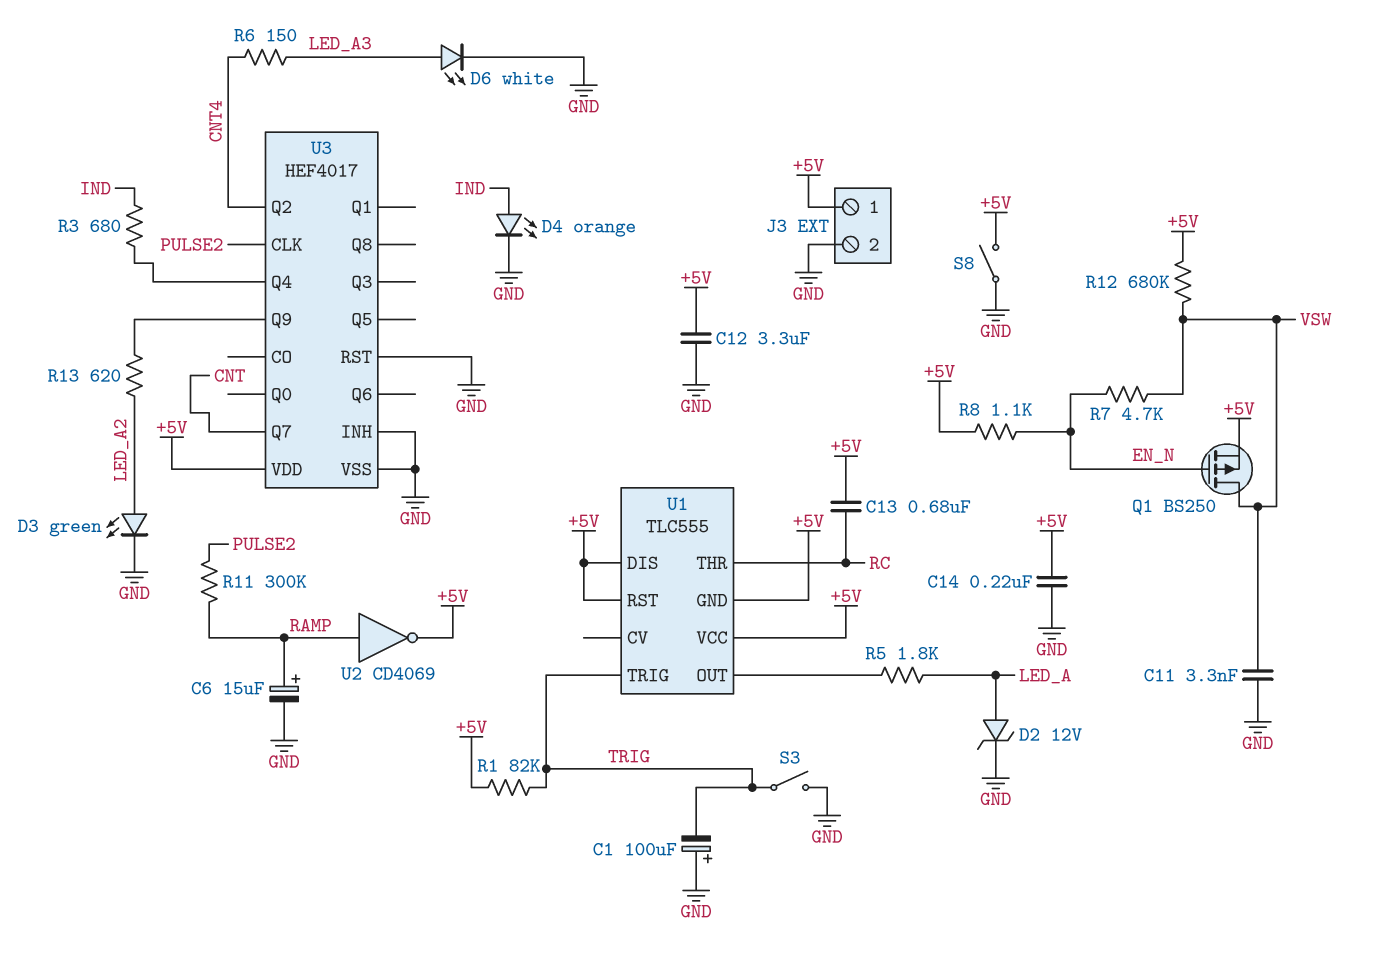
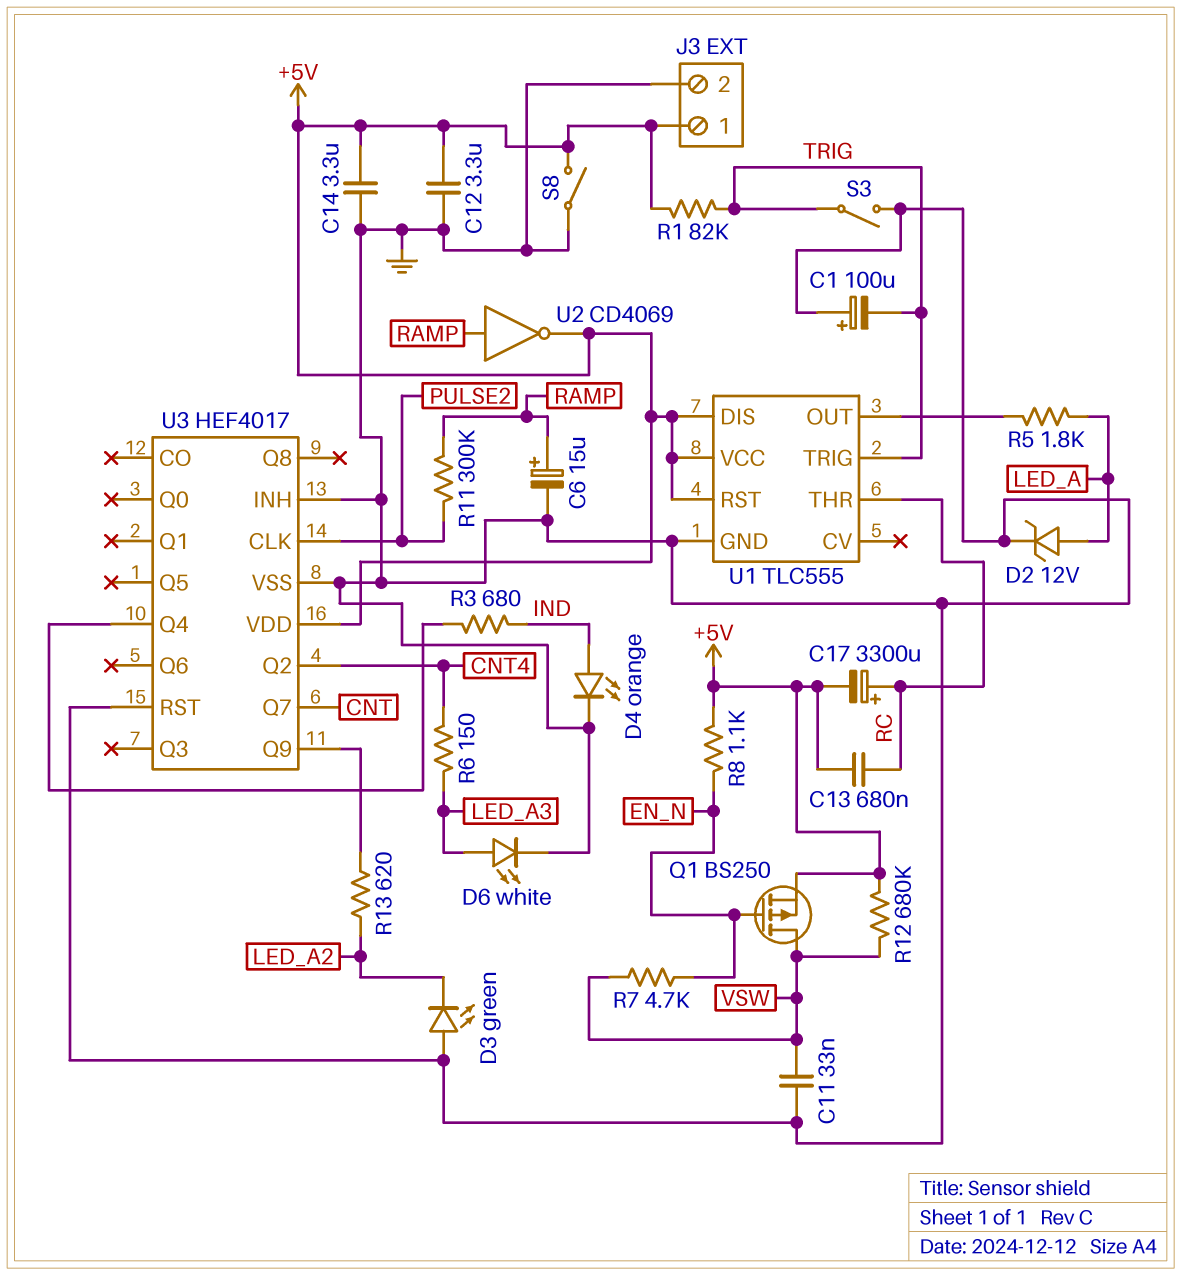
C11: 3.3nF (GND, VSW) -> 33nF (GND, VSW)
C14: 220nF (+5V, GND) -> 3.3uF (+5V, GND)
C17: none -> 3300uF (plus RC, minus +5V)
D3: LED green (A LED_A2, K GND) -> LED green (A GND, K LED_A2)
U1 pin GND: +5V -> GND

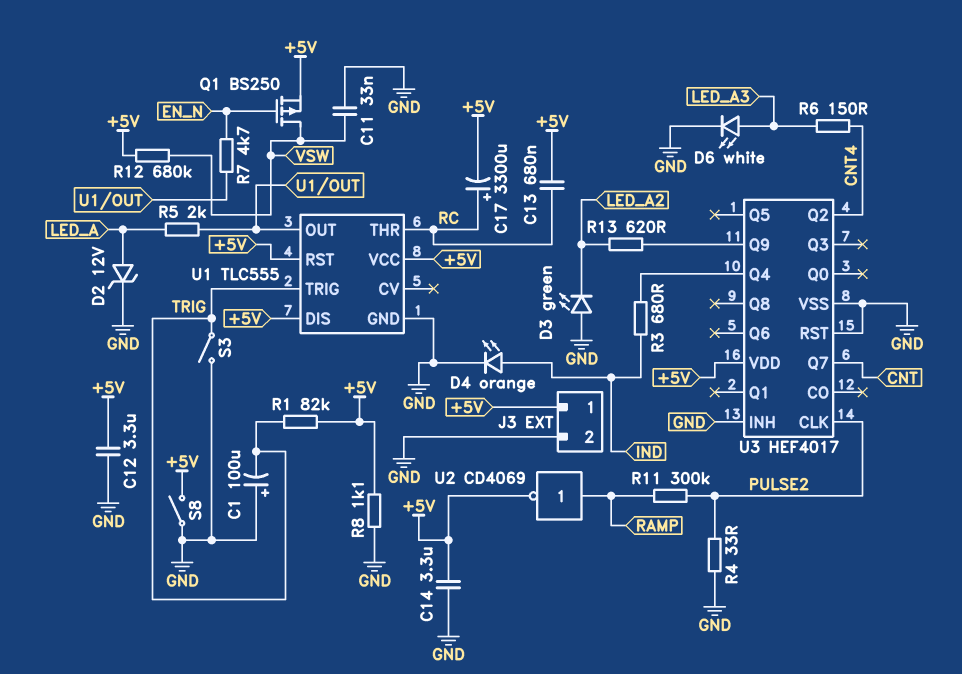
C6: 15uF (plus RAMP, minus GND) -> none
R4: none -> 33 (GND, PULSE2)
R5: 1.8k (LED_A, U1/OUT) -> 2k (LED_A, U1/OUT)
R7: 4.7k (EN_N, VSW) -> 4.7k (EN_N, U1/OUT)
R8: 1.1k (+5V, EN_N) -> 1.1k (+5V, GND)

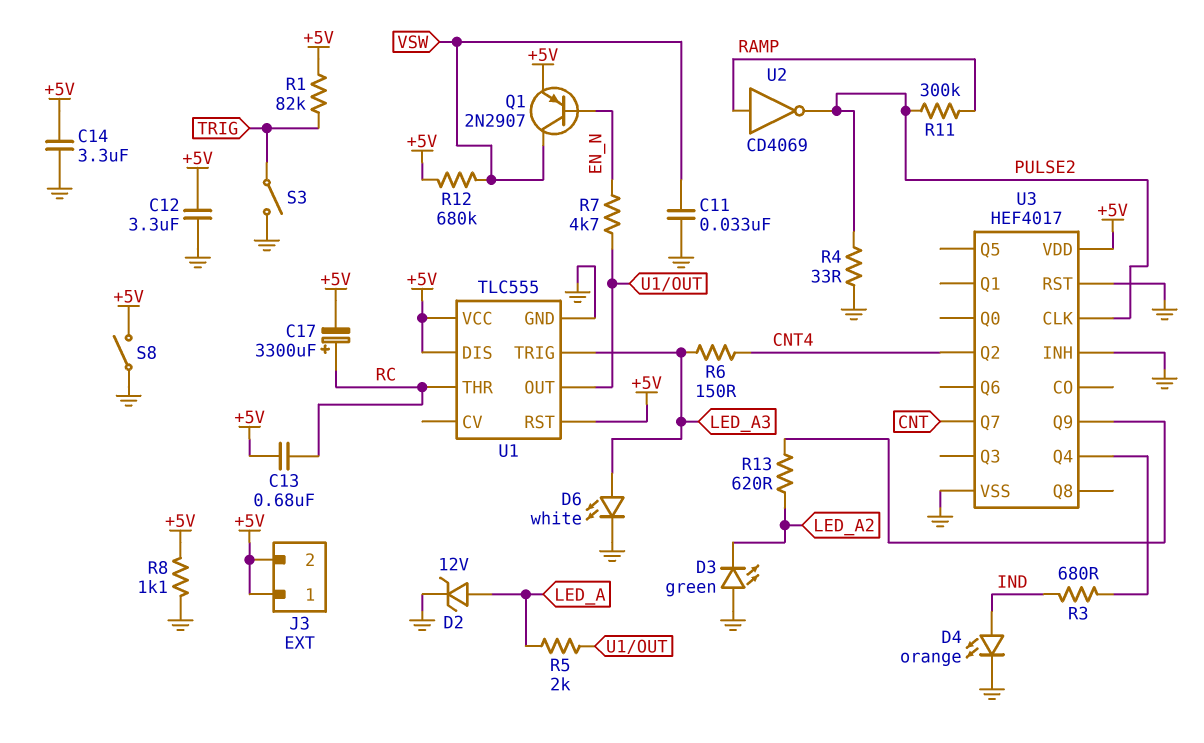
C1: 100uF (plus GND, minus TRIG) -> none
J3 pin 2: GND -> +5V
Q1: PMOS BS250 (G EN_N, D VSW, S +5V) -> PNP 2N2907 (B EN_N, C VSW, E +5V)
U1 pin TRIG: TRIG -> LED_A3
U2: NOT CD4069 (in RAMP, out +5V) -> NOT CD4069 (in RAMP, out PULSE2)

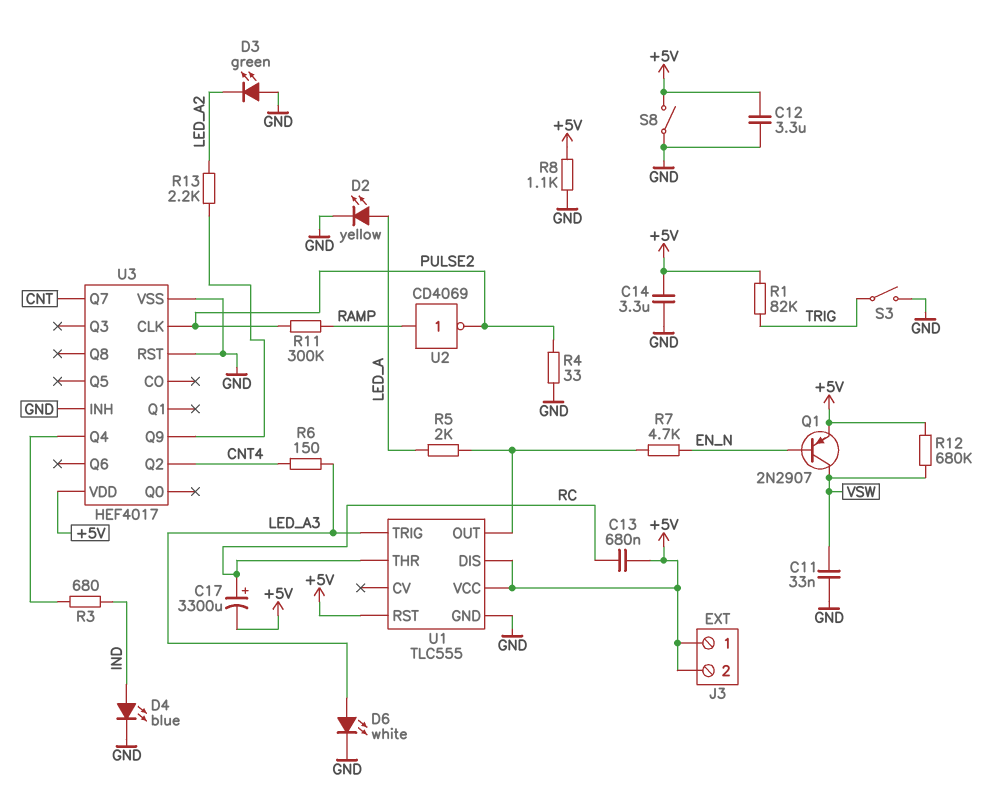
D2: zener 12V (A LED_A, K GND) -> LED yellow (A LED_A, K GND)
D4: LED orange (A IND, K GND) -> LED blue (A IND, K GND)
R13: 620 (LED_A2, U3/Q9) -> 2.2k (LED_A2, U3/Q9)

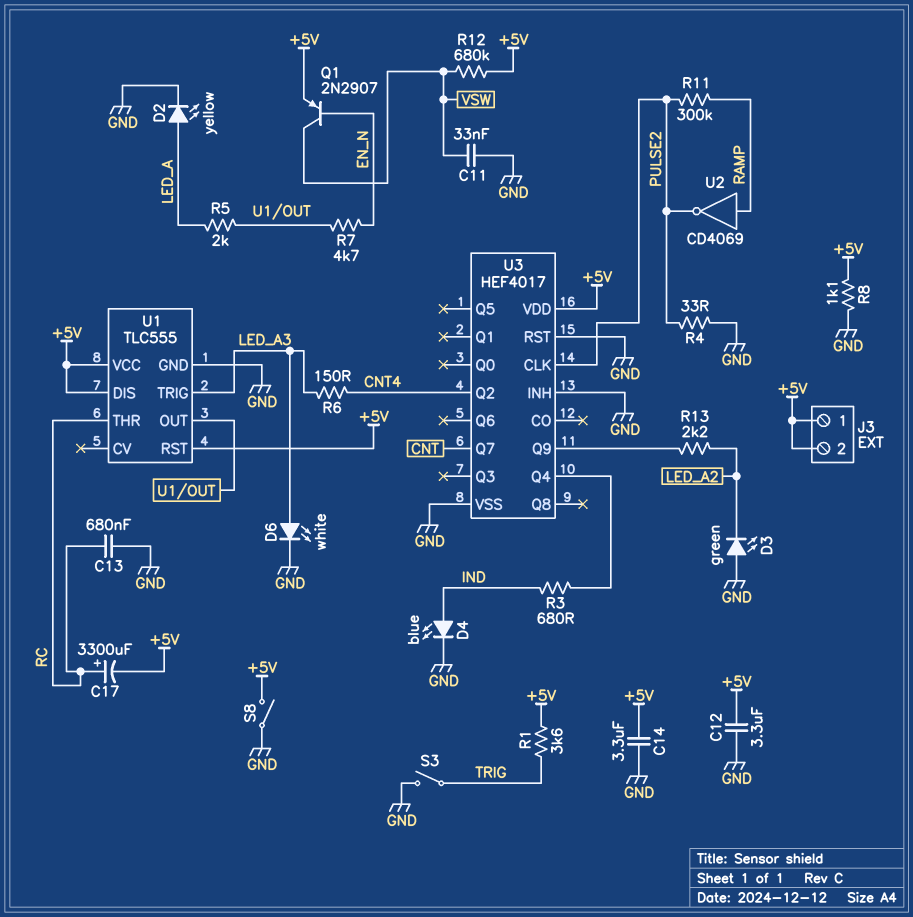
C13: 680nF (+5V, RC) -> 680nF (GND, RC)
R1: 82k (+5V, TRIG) -> 3.6k (+5V, TRIG)

